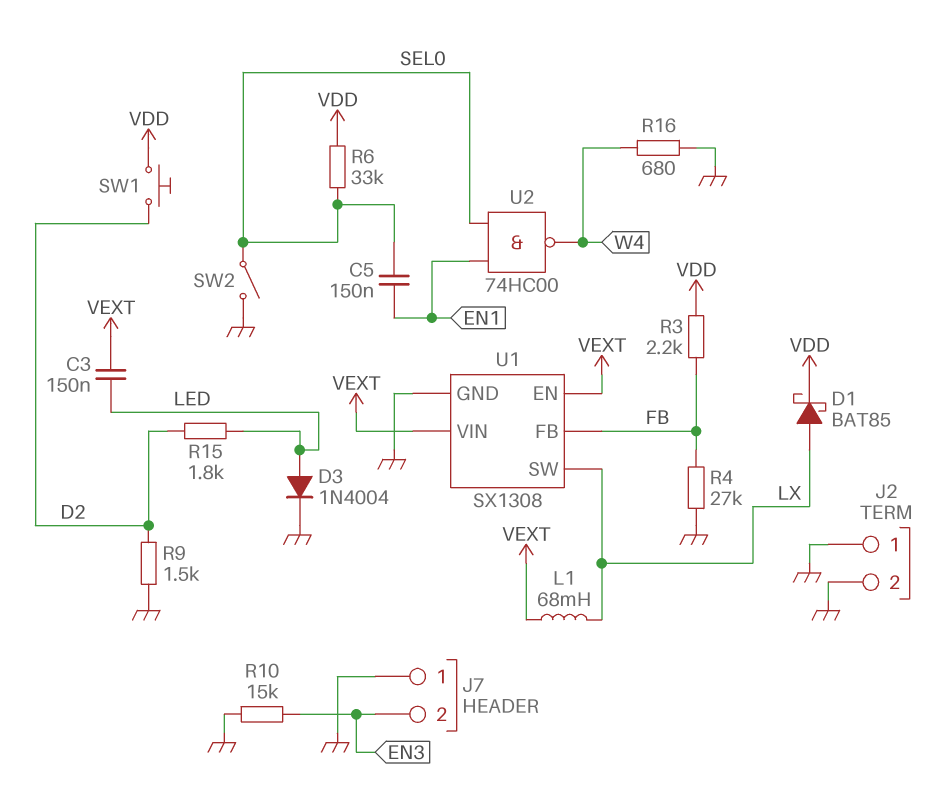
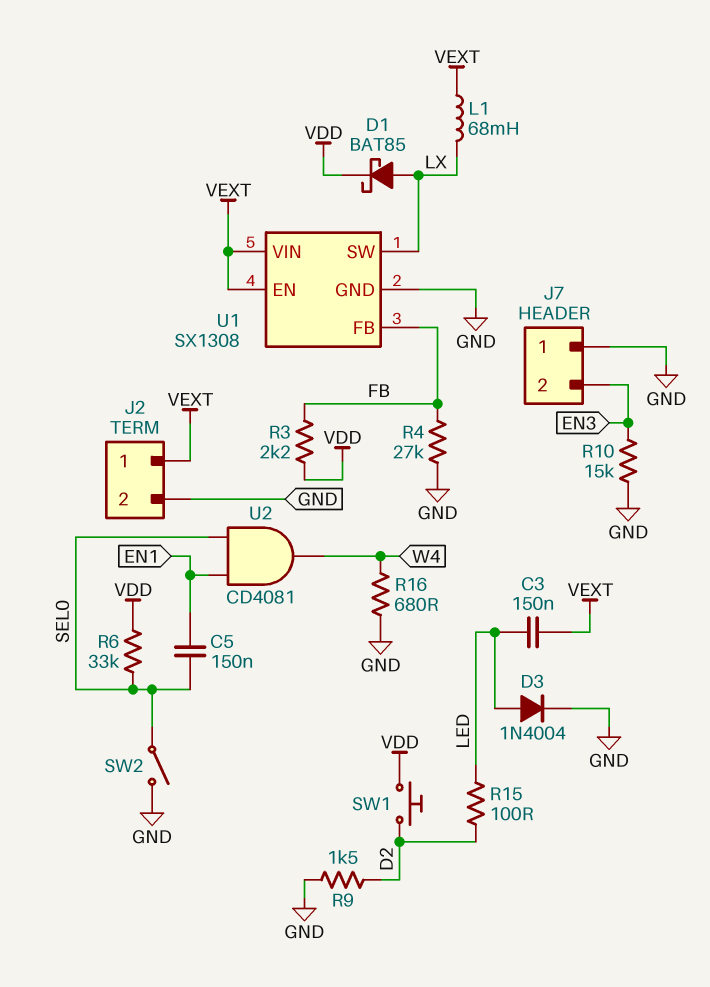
J2 pin 1: GND -> VEXT
R15: 1.8k (D2, LED) -> 100 (D2, LED)
U2: NAND 74HC00 (in EN1, in SEL0, out W4) -> AND CD4081 (in EN1, in SEL0, out W4)

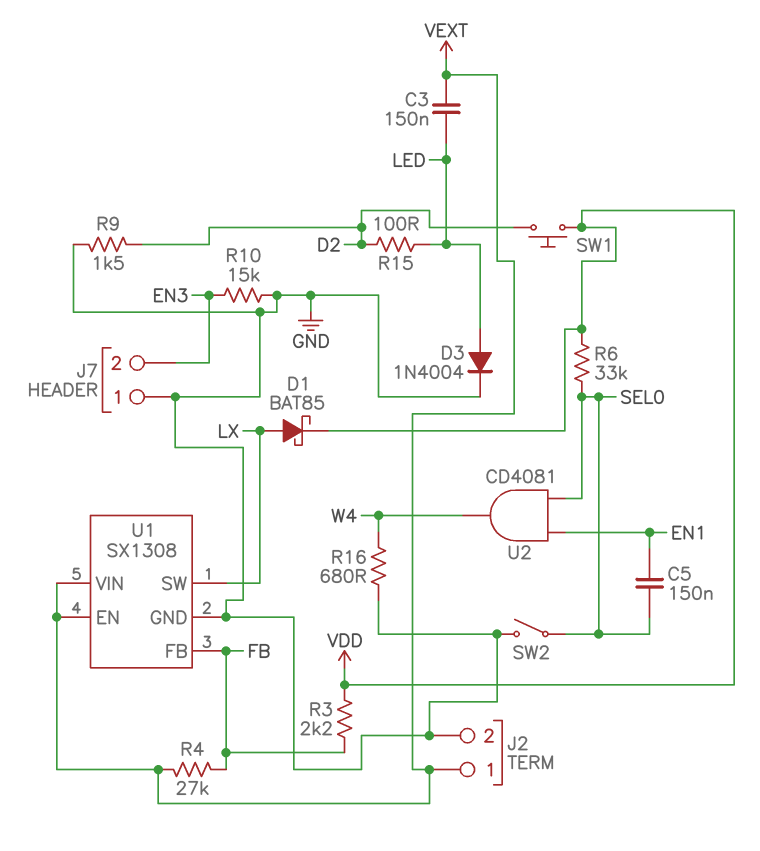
L1: 68mH (LX, VEXT) -> none
R4: 27k (FB, GND) -> 27k (FB, VEXT)

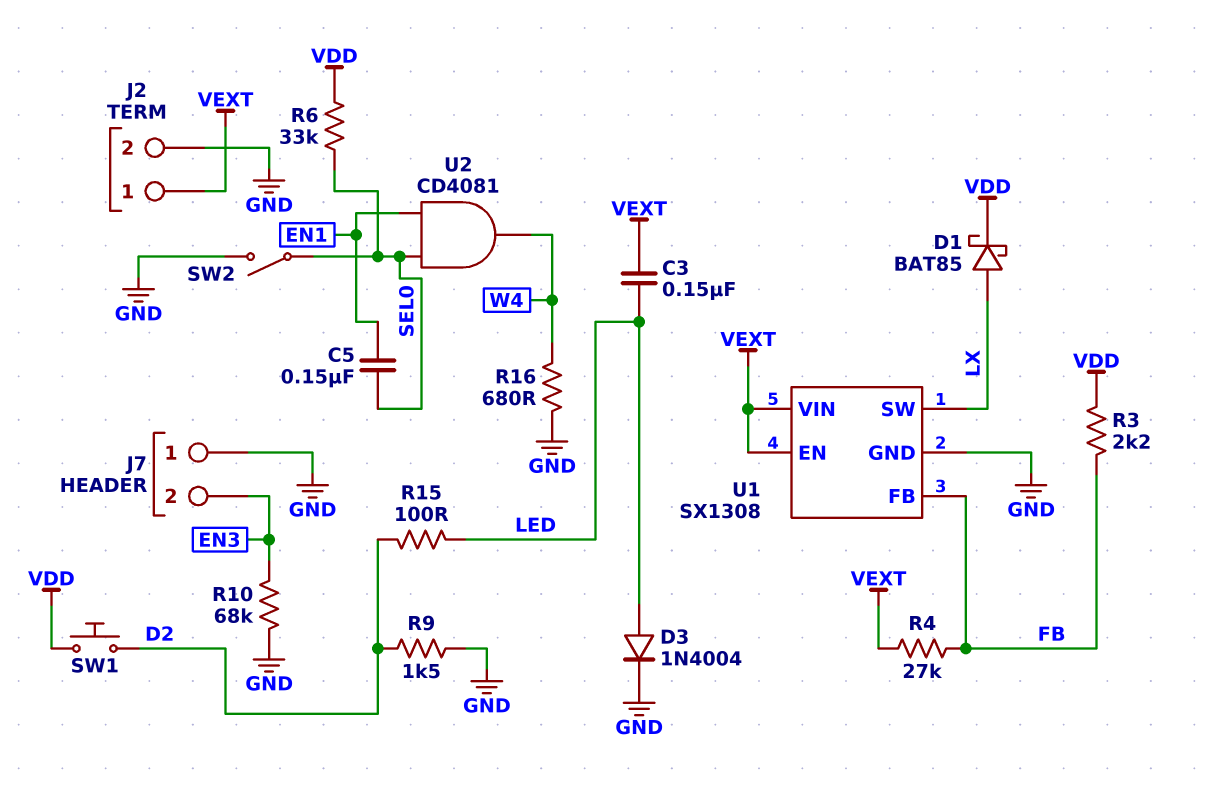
R10: 15k (EN3, GND) -> 68k (EN3, GND)

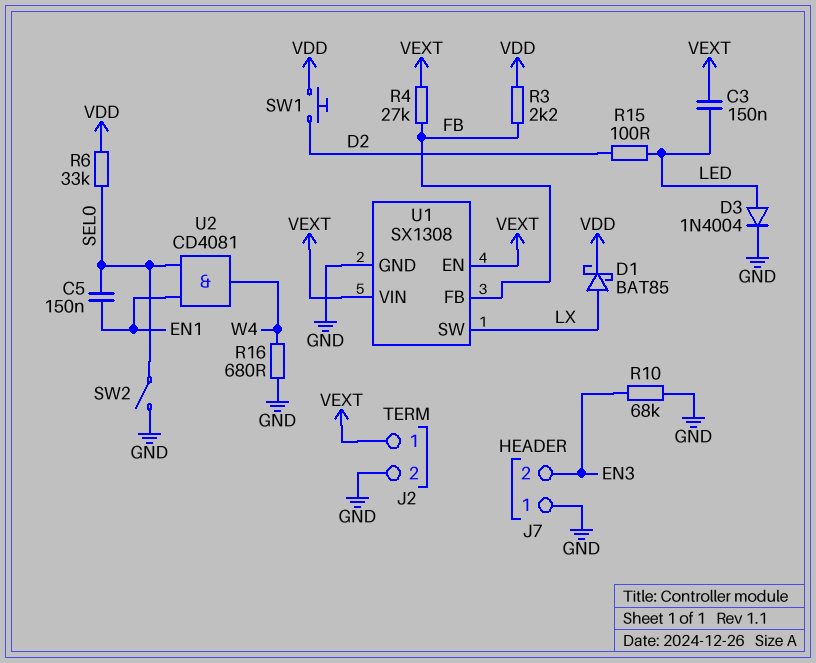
R9: 1.5k (D2, GND) -> none

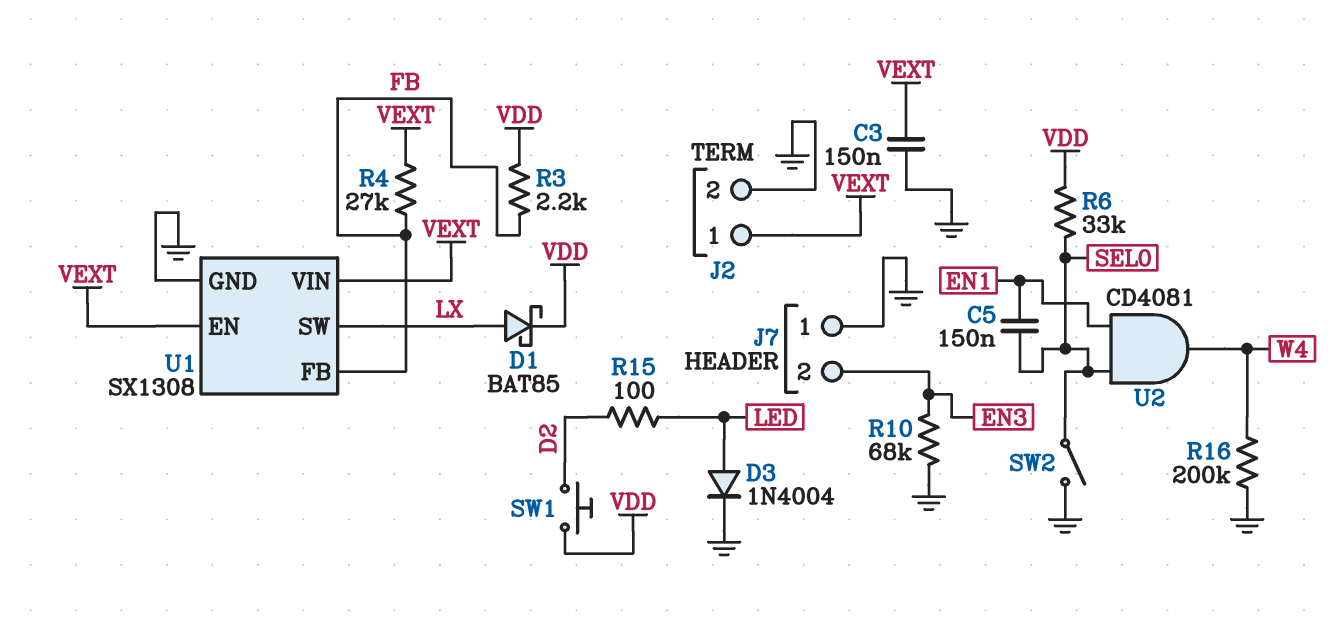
C3: 150nF (LED, VEXT) -> 150nF (GND, VEXT)
R16: 680 (GND, W4) -> 200k (GND, W4)

